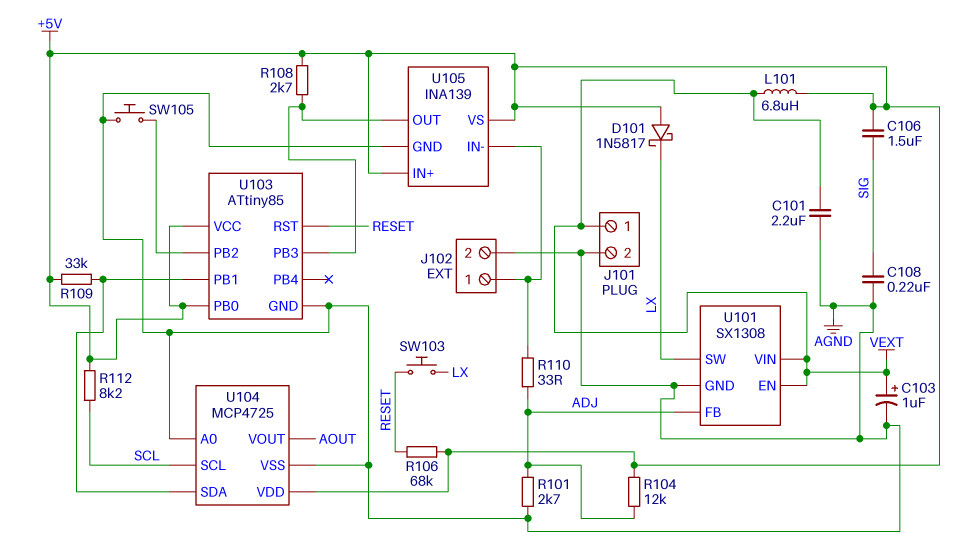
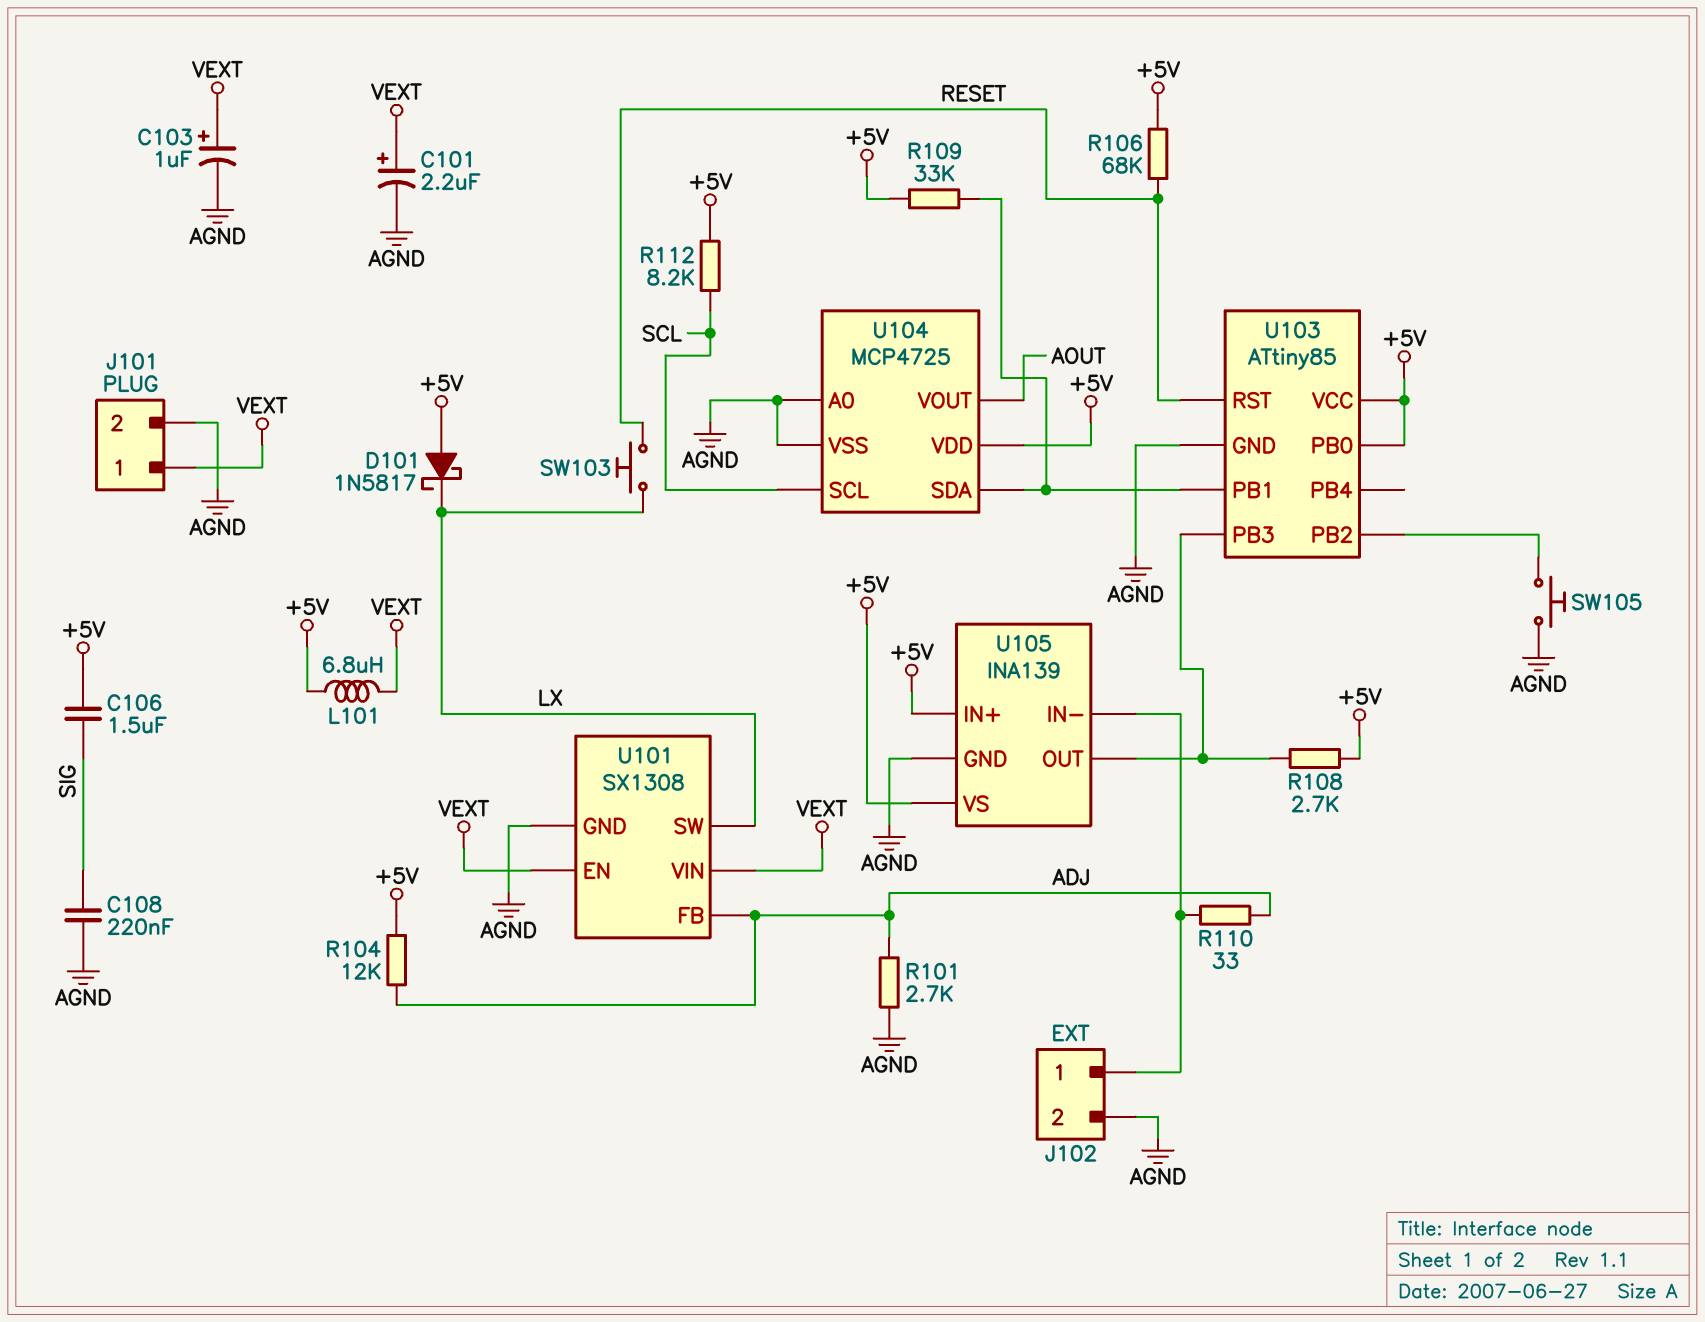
C101: 2.2uF (AGND, VEXT) -> 2.2uF (plus VEXT, minus AGND)

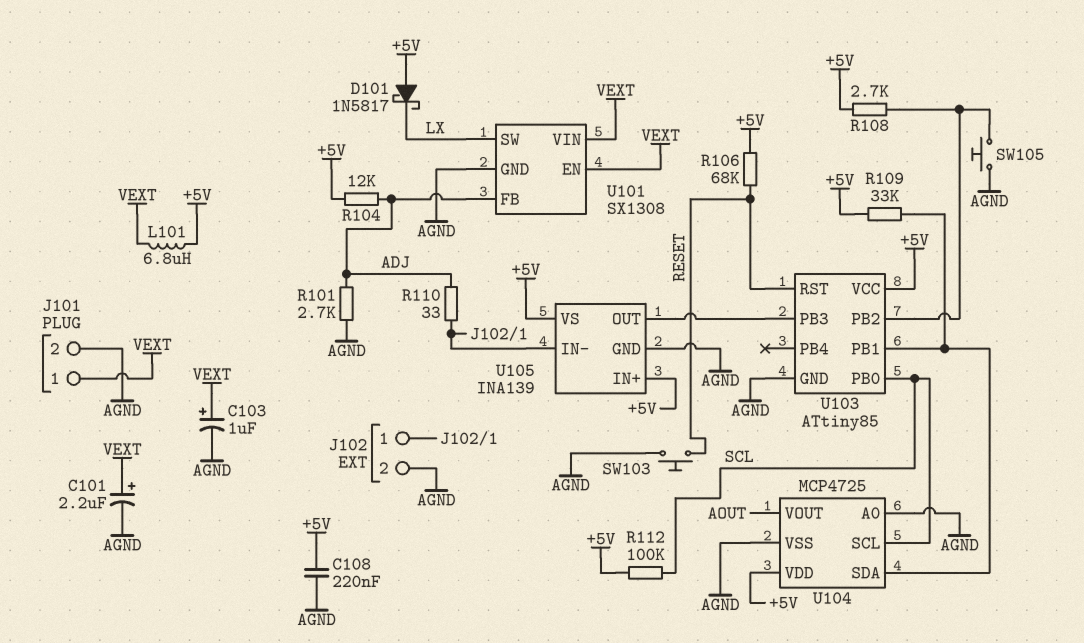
C106: 1.5uF (+5V, SIG) -> none
C108: 220nF (AGND, SIG) -> 220nF (+5V, AGND)
R108: 2.7k (+5V, U103/PB3) -> 2.7k (+5V, U103/PB2)
R112: 8.2k (+5V, SCL) -> 100k (+5V, SCL)
SW103: button (LX, RESET) -> button (AGND, RESET)
U103 pin PB0: +5V -> SCL

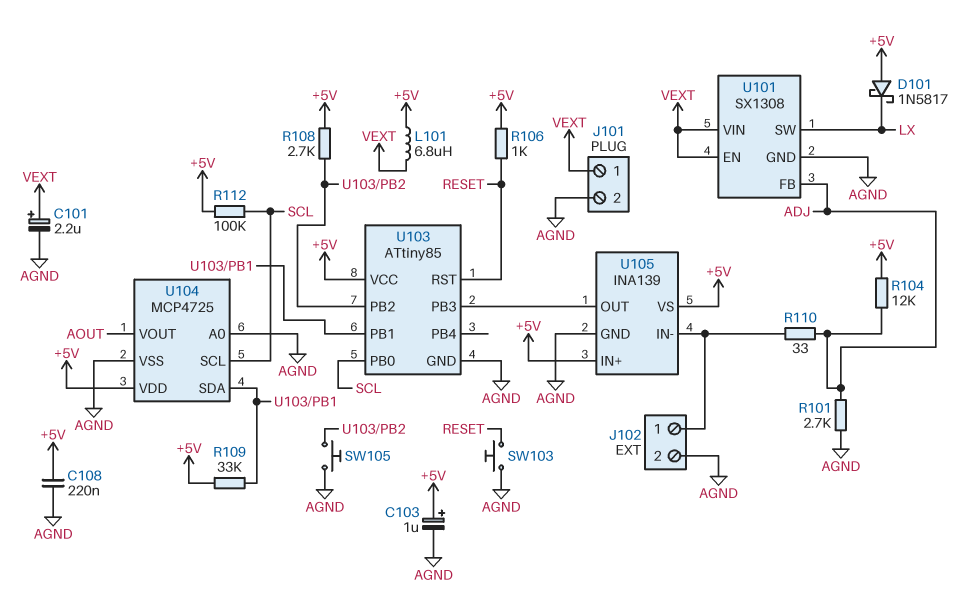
C103: 1uF (plus VEXT, minus AGND) -> 1uF (plus +5V, minus AGND)
R106: 68k (+5V, RESET) -> 1k (+5V, RESET)

